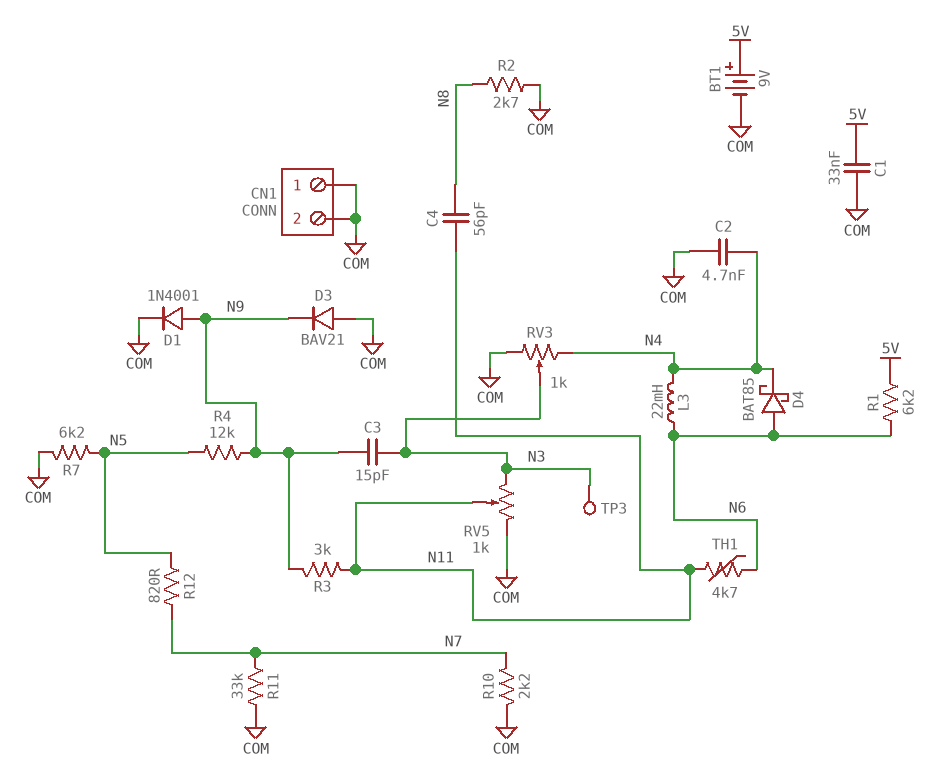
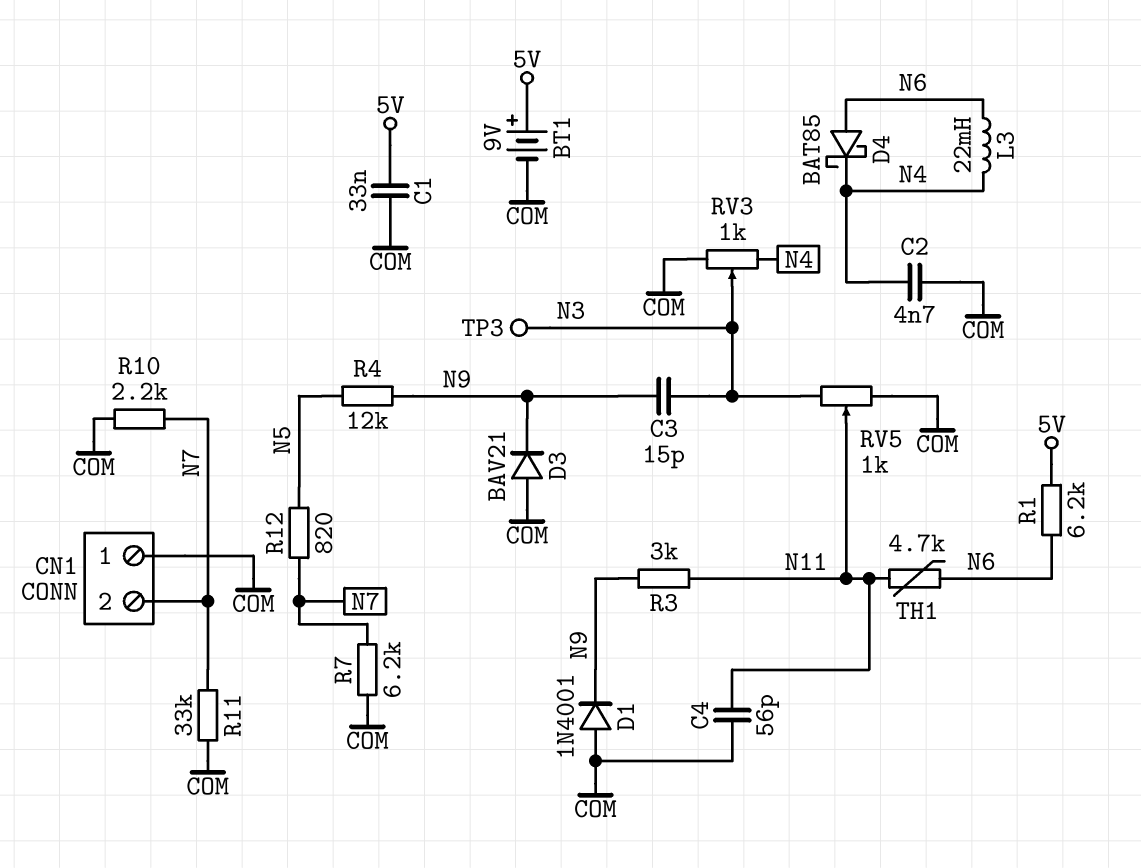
C4: 56pF (N8, N11) -> 56pF (COM, N11)
CN1 pin 2: COM -> N7
D1: diode 1N4001 (A N9, K COM) -> diode 1N4001 (A COM, K N9)
R2: 2.7k (COM, N8) -> none
R7: 6.2k (COM, N5) -> 6.2k (COM, N7)

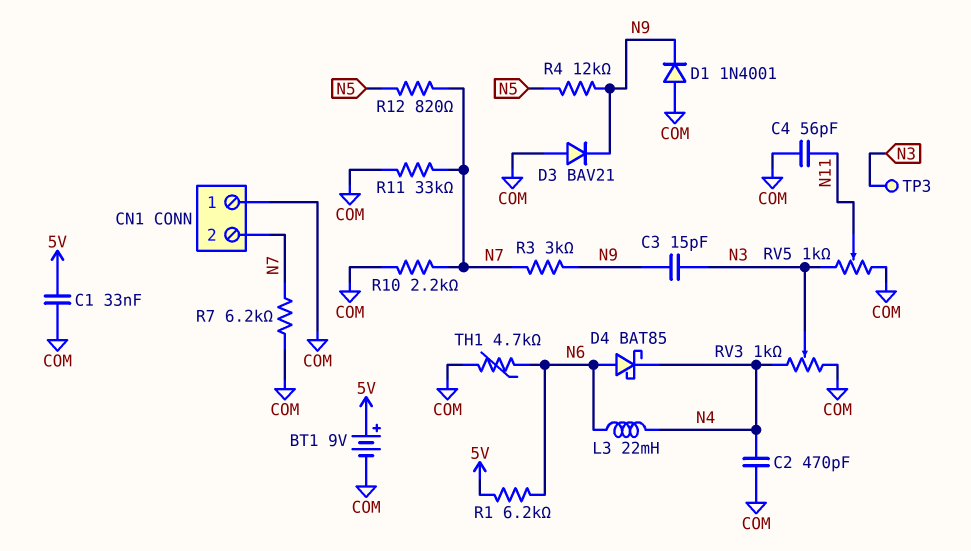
C2: 4.7nF (COM, N4) -> 470pF (COM, N4)
R3: 3k (N9, N11) -> 3k (N7, N9)
TH1: 4.7k (N6, N11) -> 4.7k (COM, N6)

